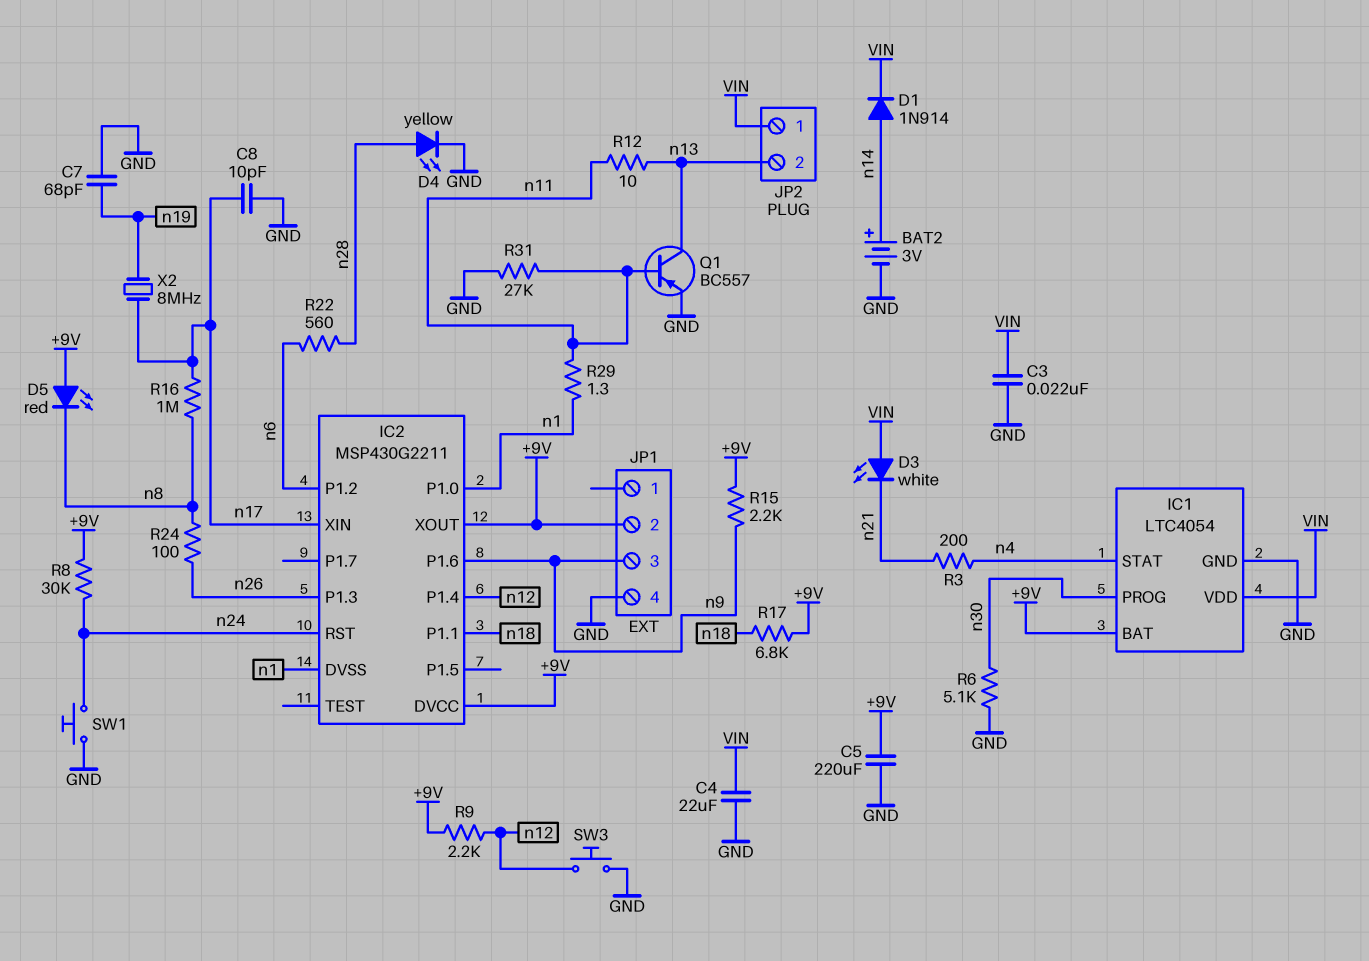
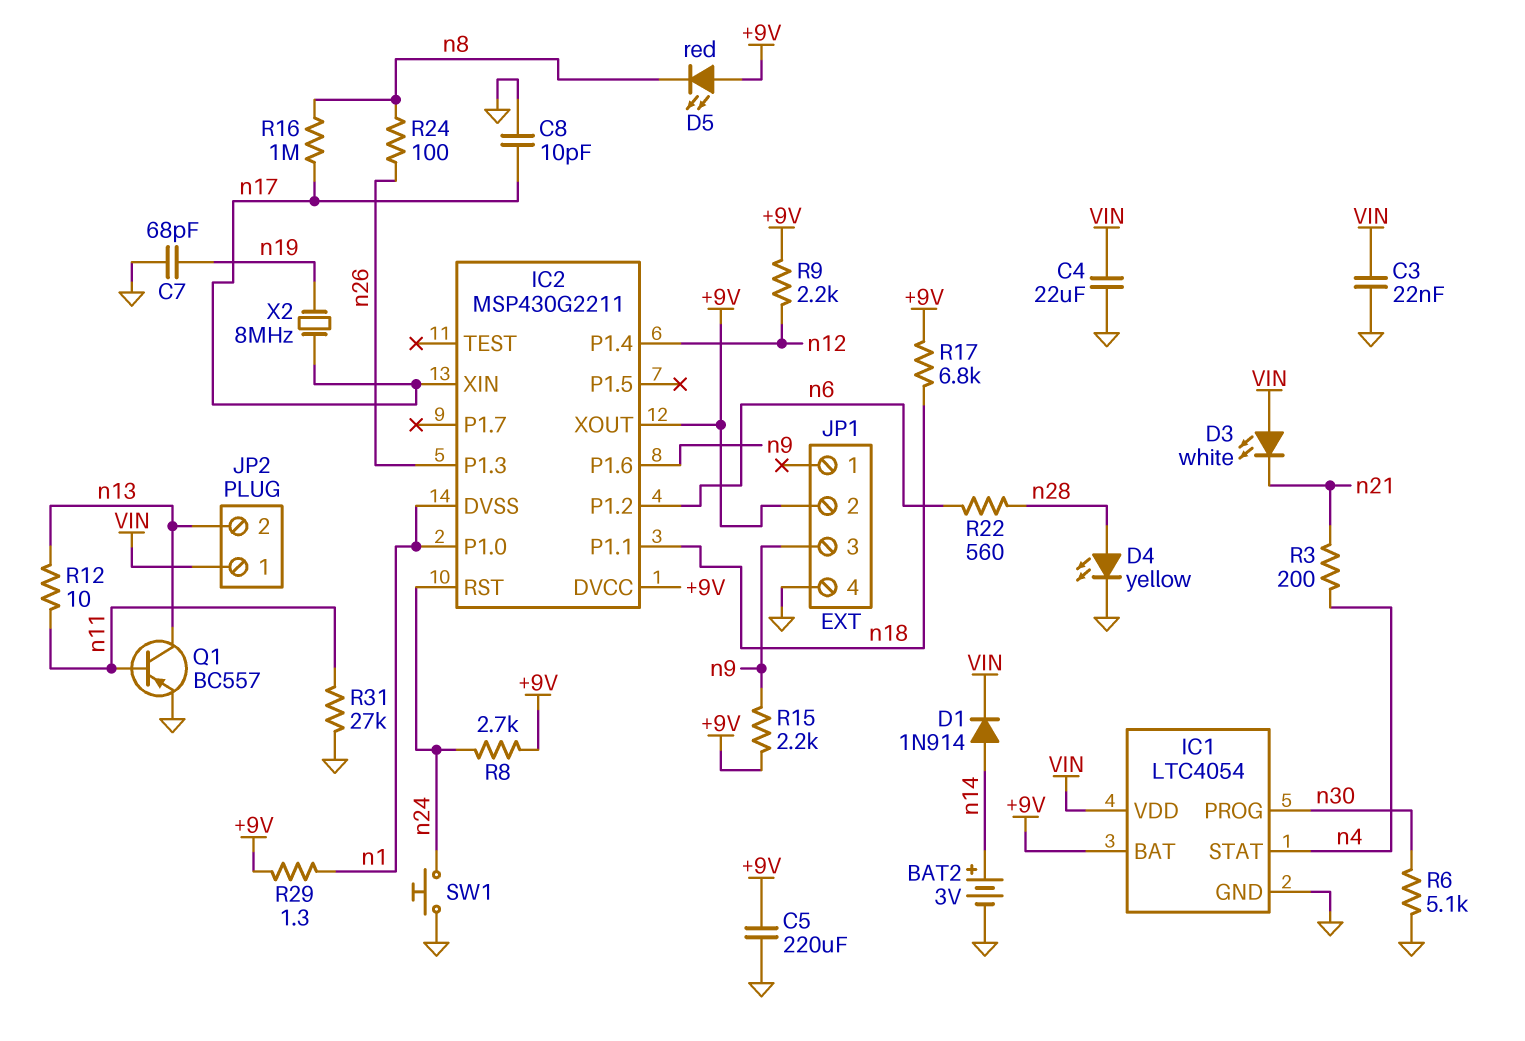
R8: 30k (+9V, n24) -> 2.7k (+9V, n24)
R29: 1.3 (n1, n11) -> 1.3 (+9V, n1)
SW3: button (GND, n12) -> none

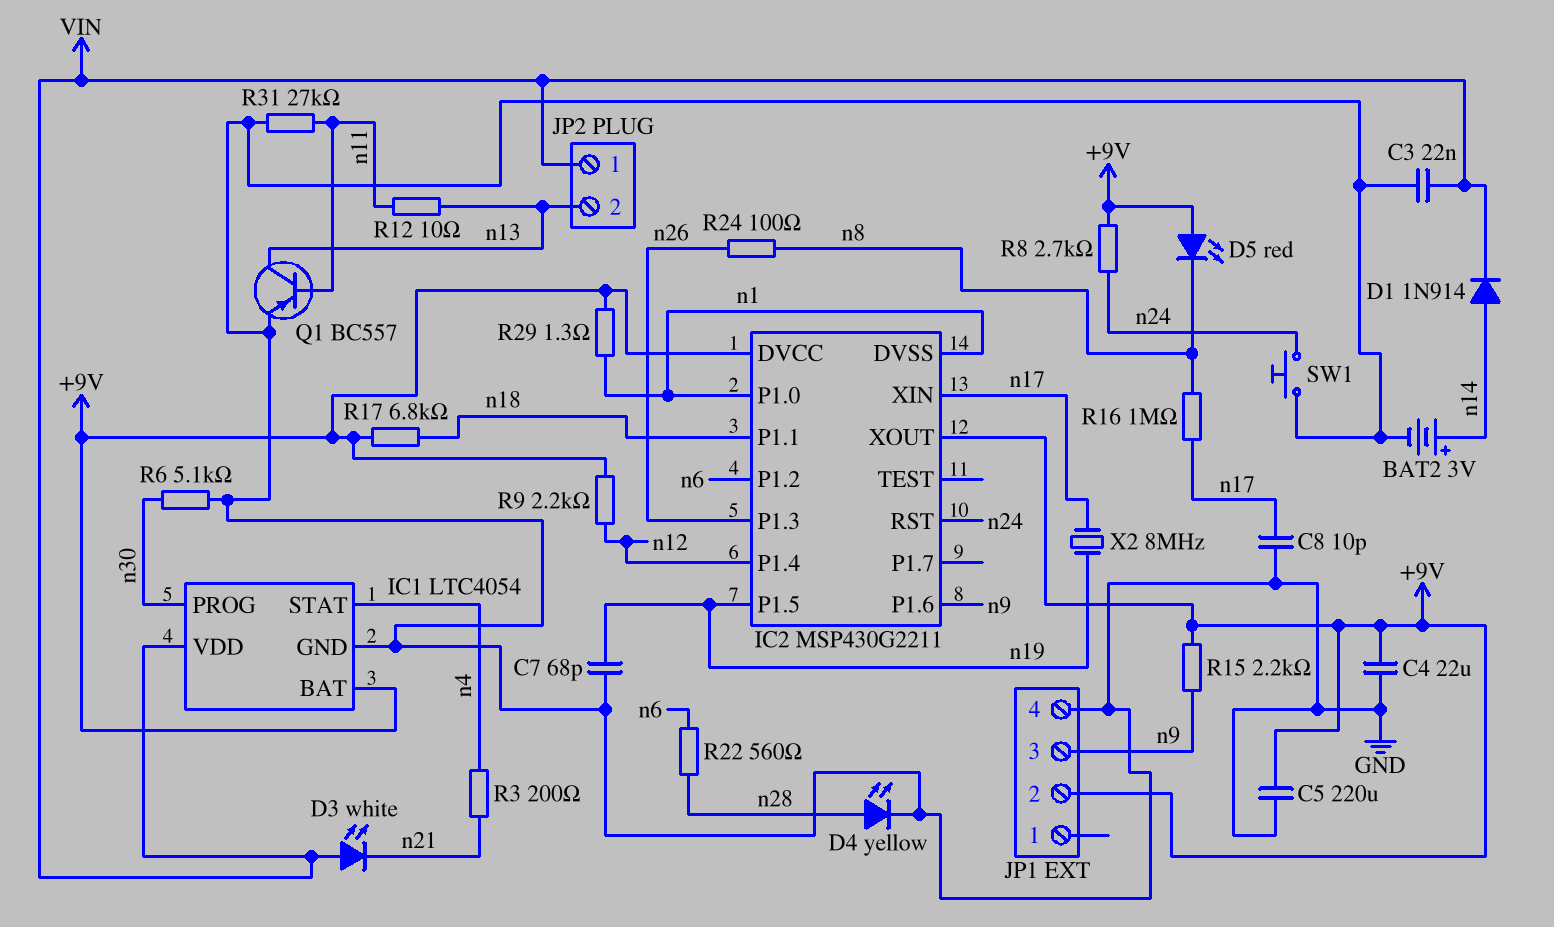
C4: 22uF (GND, VIN) -> 22uF (+9V, GND)
IC2 pin P1.5: none -> n19

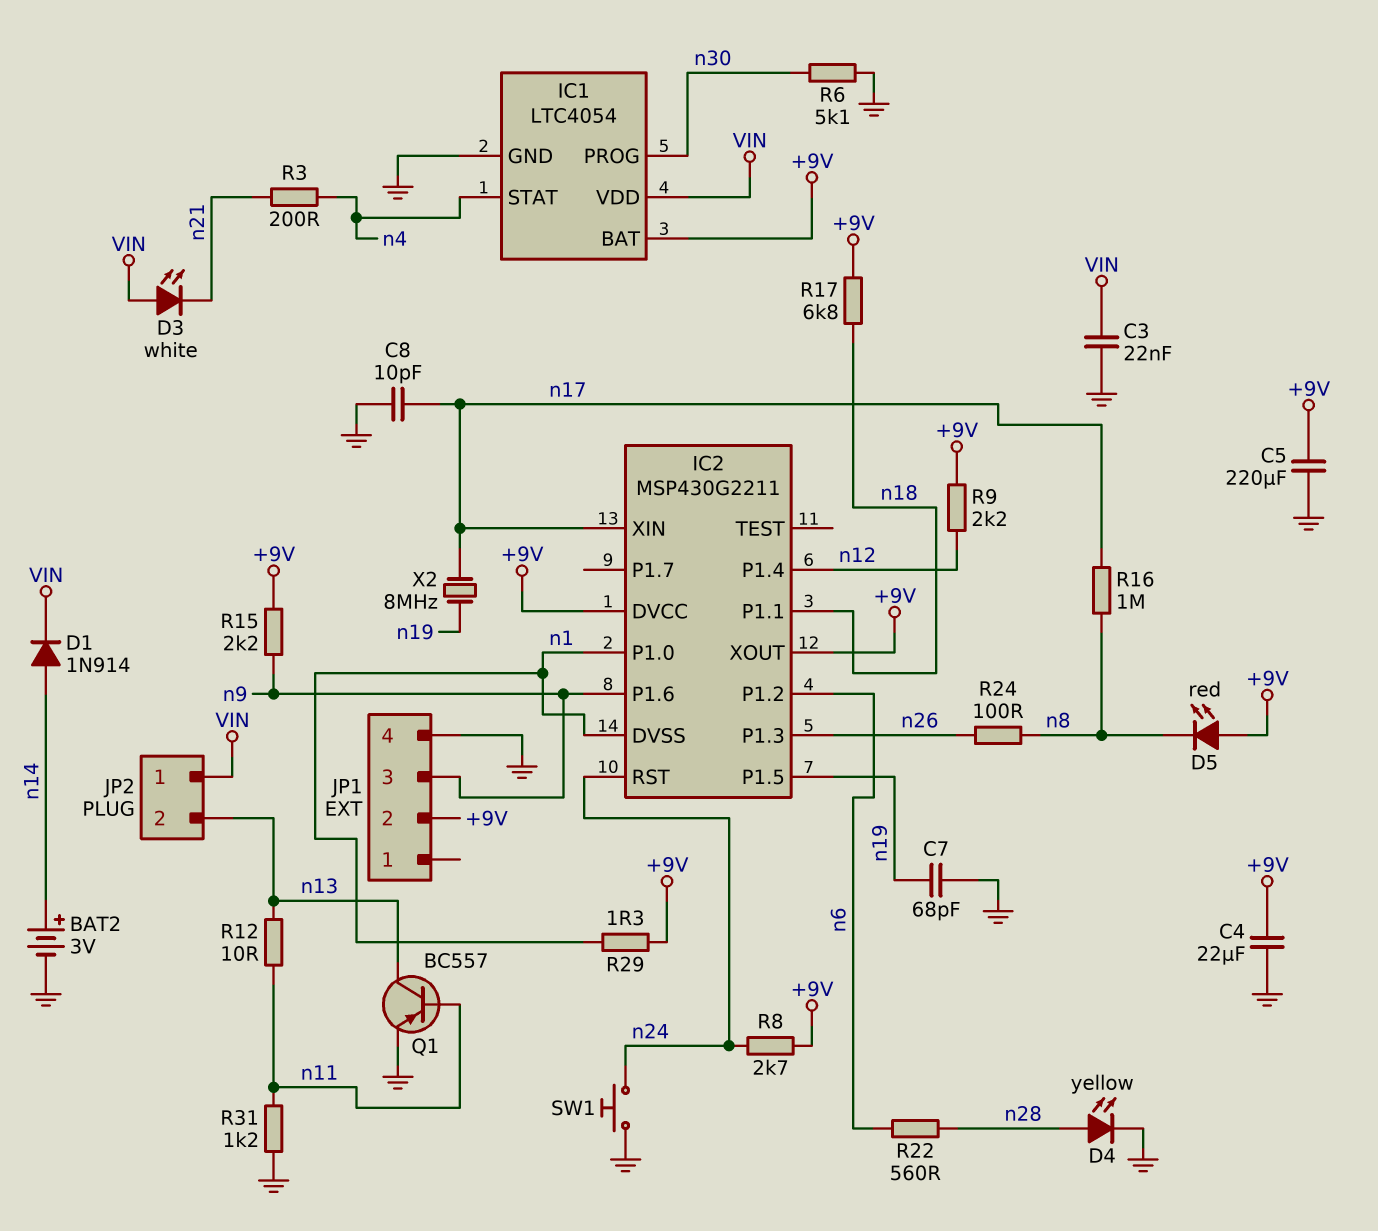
R31: 27k (GND, n11) -> 1.2k (GND, n11)

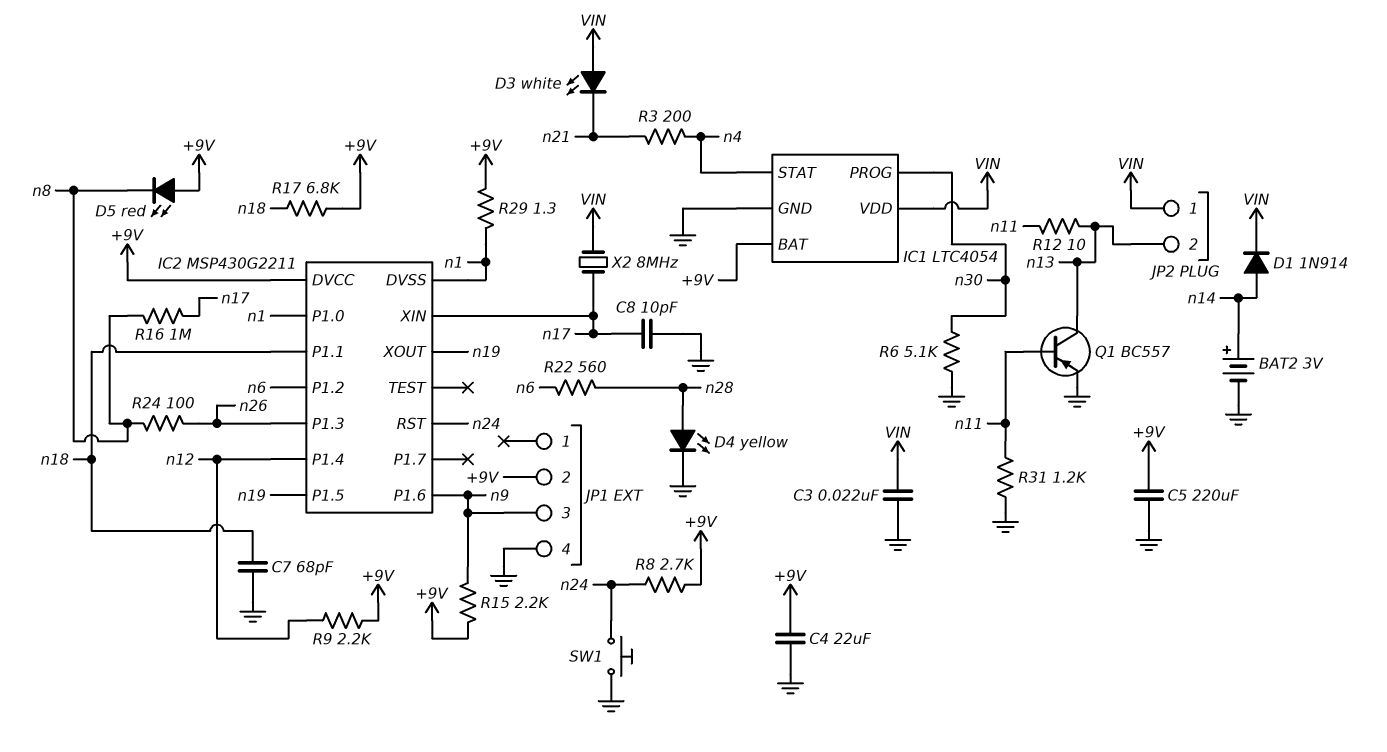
C7: 68pF (GND, n19) -> 68pF (GND, n18)
IC2 pin XOUT: +9V -> n19
X2: 8MHz (n17, n19) -> 8MHz (VIN, n17)

